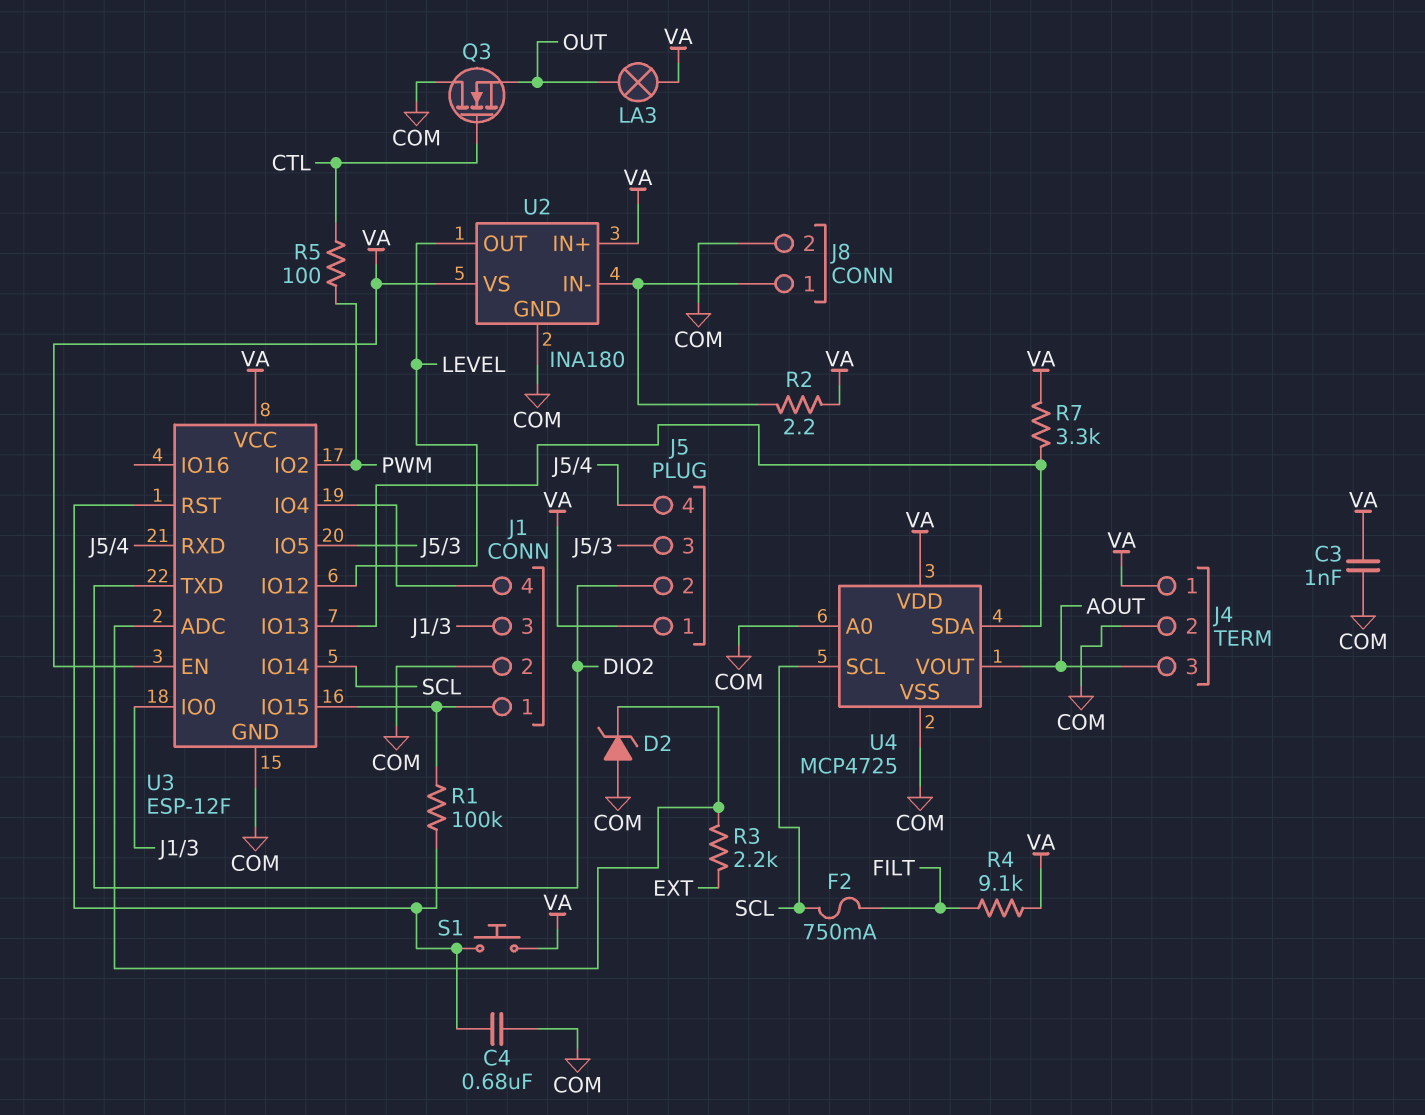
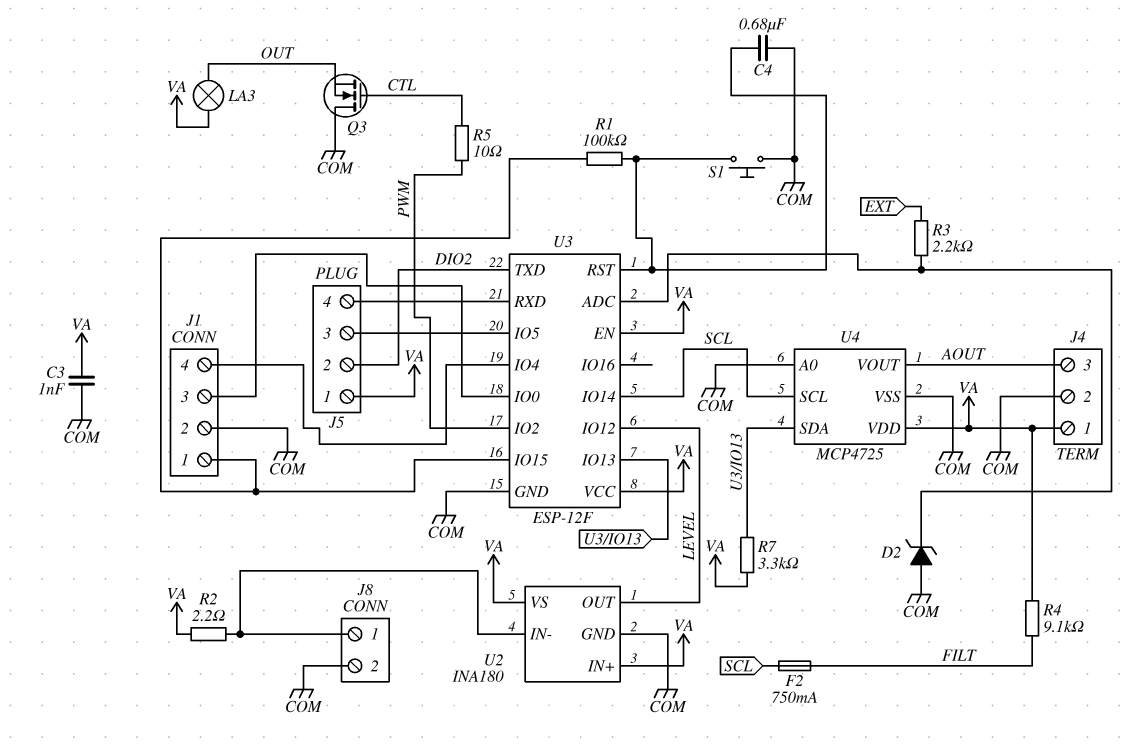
R5: 100 (CTL, PWM) -> 10 (CTL, PWM)
S1: button (U3/RST, VA) -> button (COM, U3/RST)

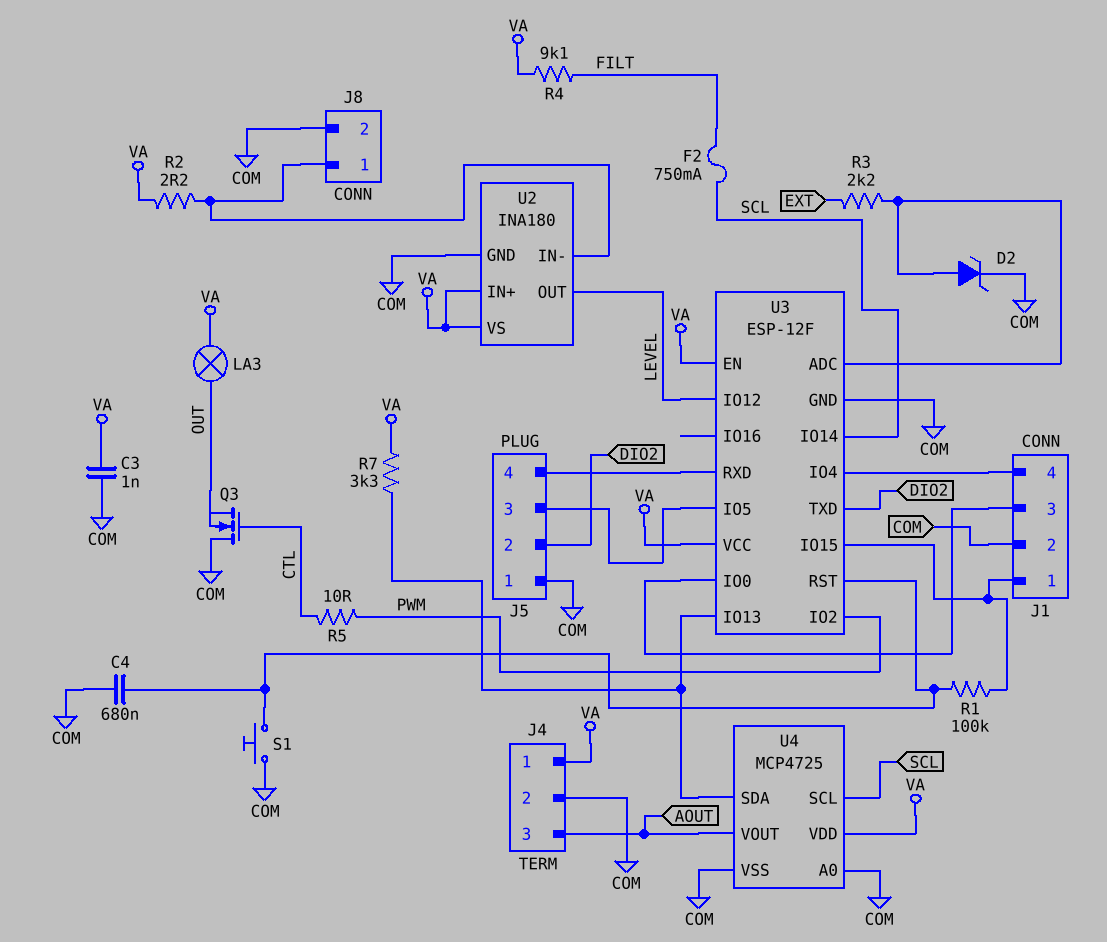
D2: zener (A COM, K U3/ADC) -> zener (A U3/ADC, K COM)
J5 pin 1: VA -> COM

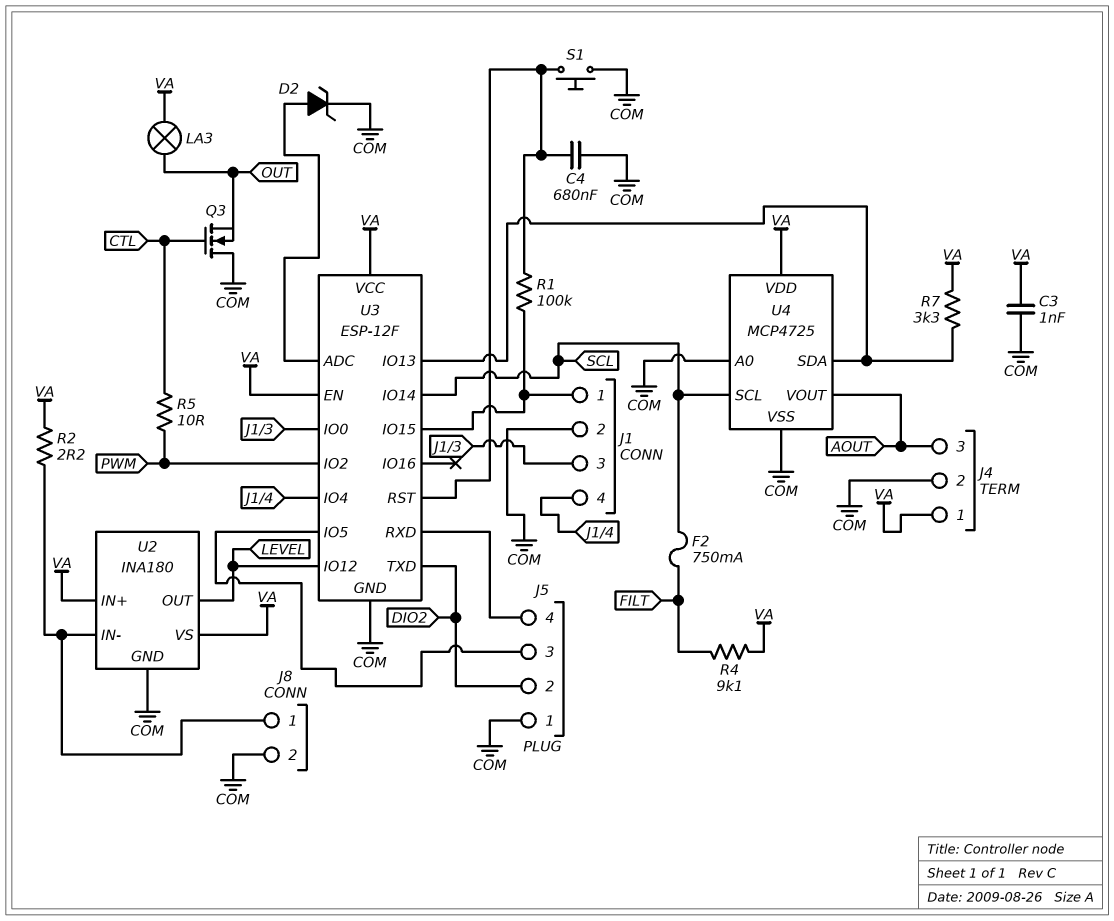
R3: 2.2k (EXT, U3/ADC) -> none

